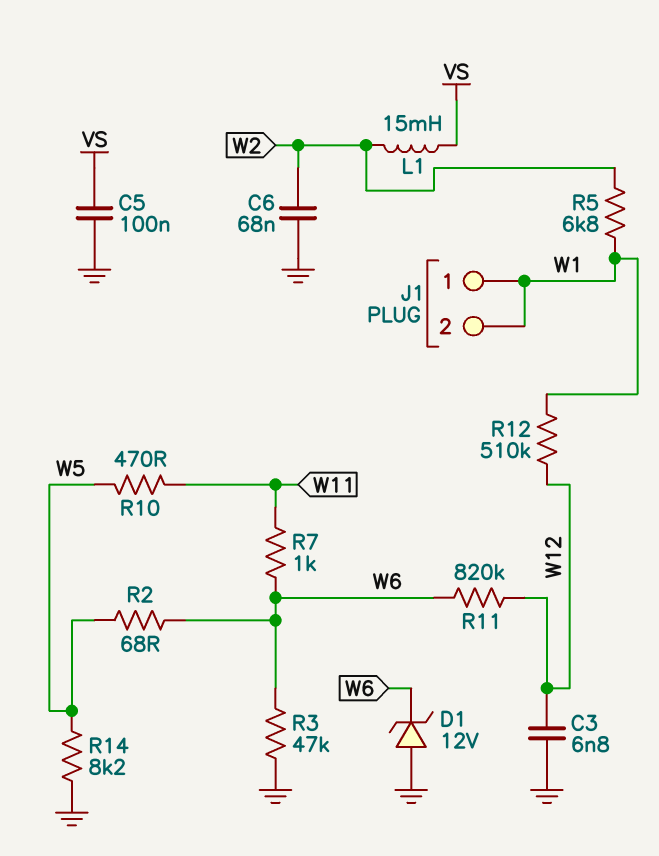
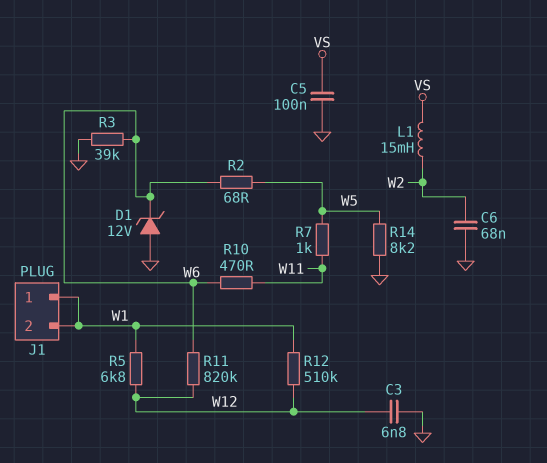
R3: 47k (GND, W6) -> 39k (GND, W6)
R5: 6.8k (W1, W2) -> 6.8k (W1, W12)
R7: 1k (W6, W11) -> 1k (W5, W11)
R10: 470 (W5, W11) -> 470 (W6, W11)

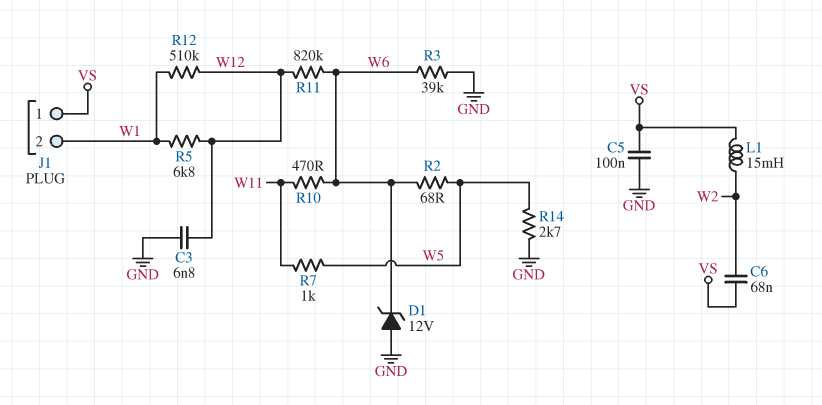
C6: 68nF (GND, W2) -> 68nF (VS, W2)
J1 pin 1: W1 -> VS
R14: 8.2k (GND, W5) -> 2.7k (GND, W5)

